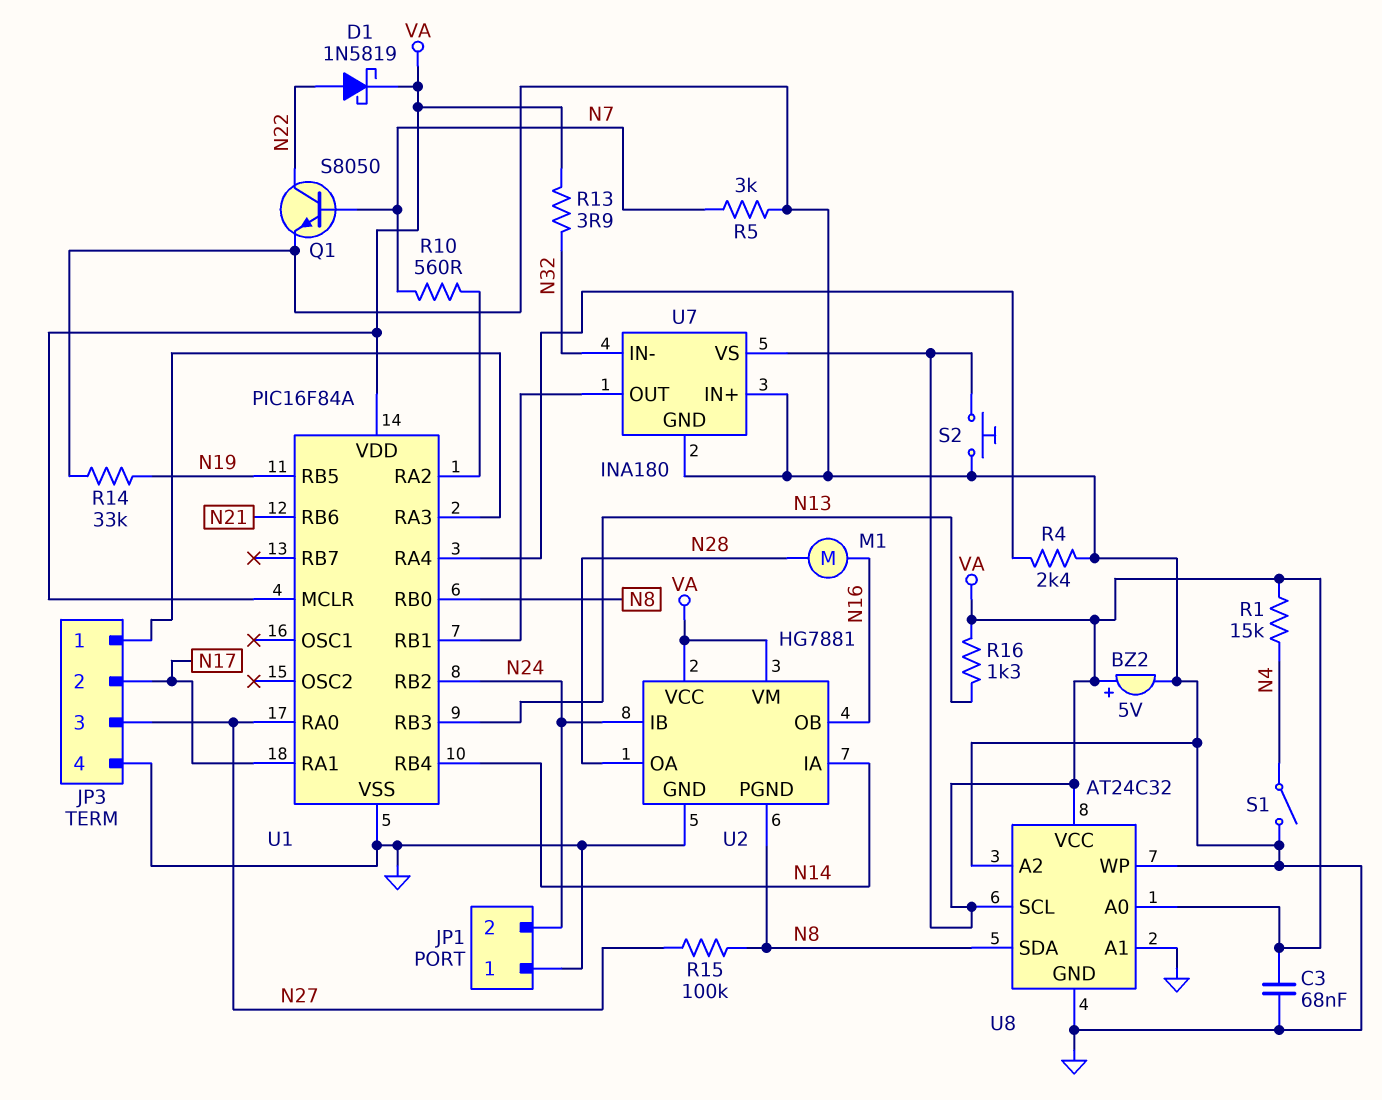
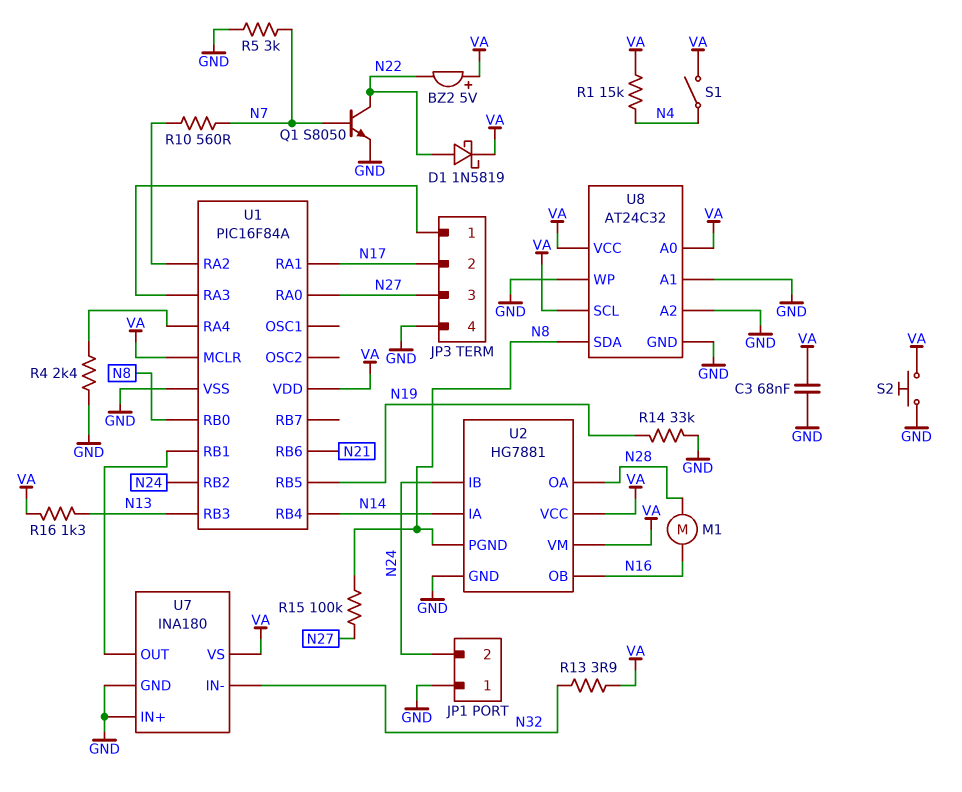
BZ2: buzzer 5V (plus VA, minus GND) -> buzzer 5V (plus VA, minus N22)
S1: switch (GND, N4) -> switch (N4, VA)

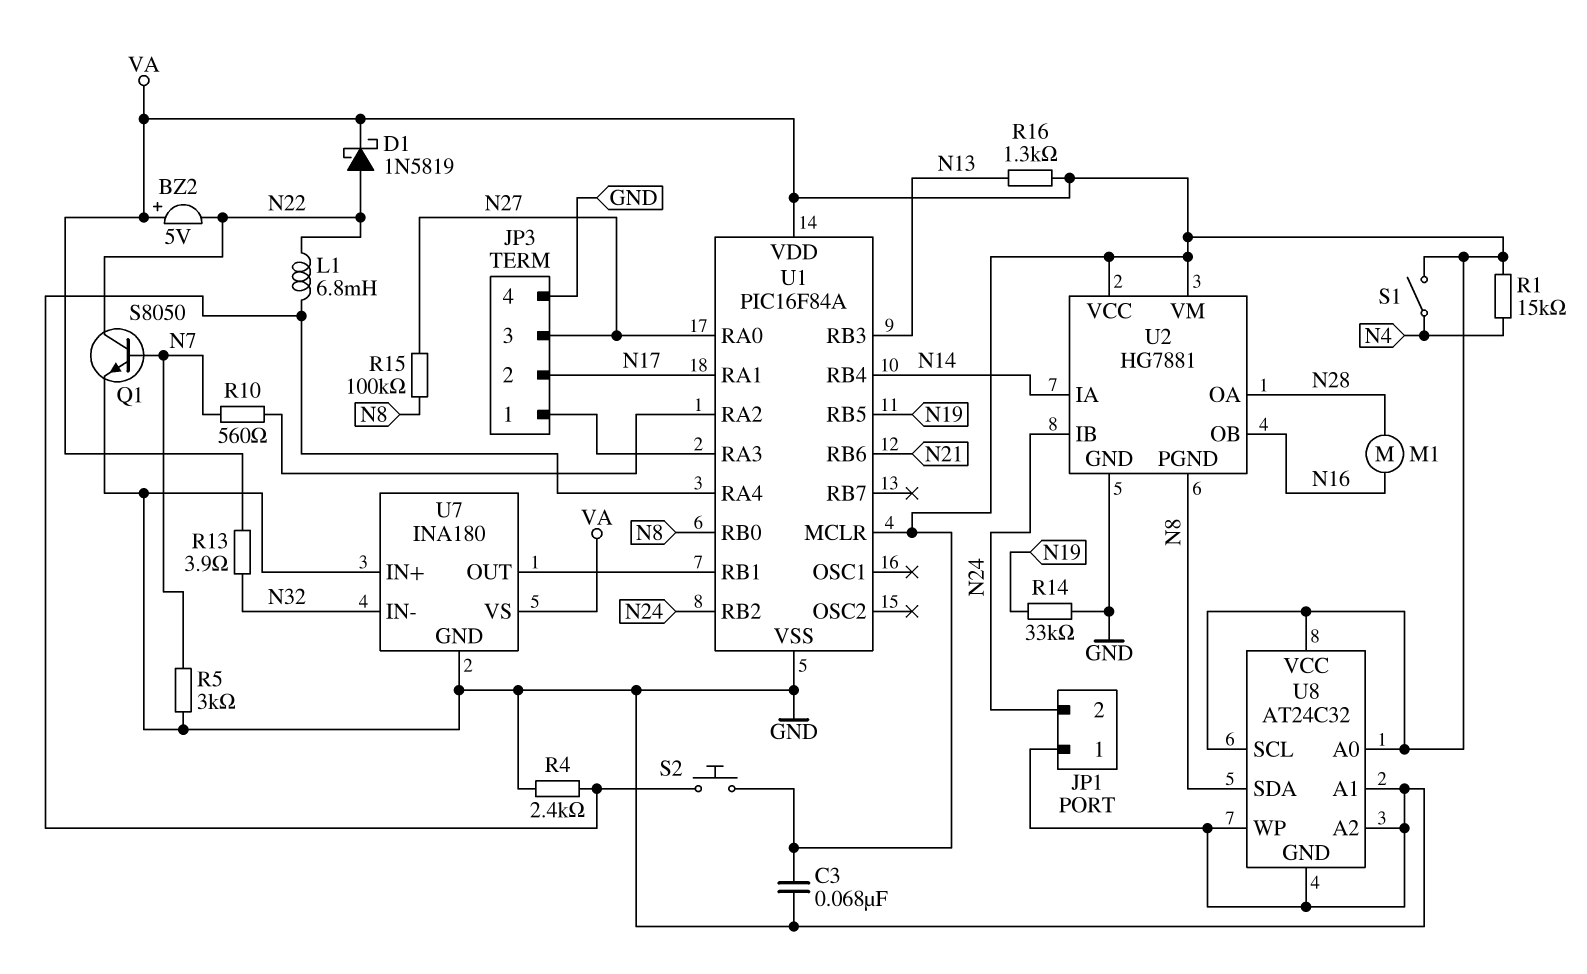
L1: none -> 6.8mH (N22, U1/RA4)
S2: button (GND, VA) -> button (U1/RA4, VA)

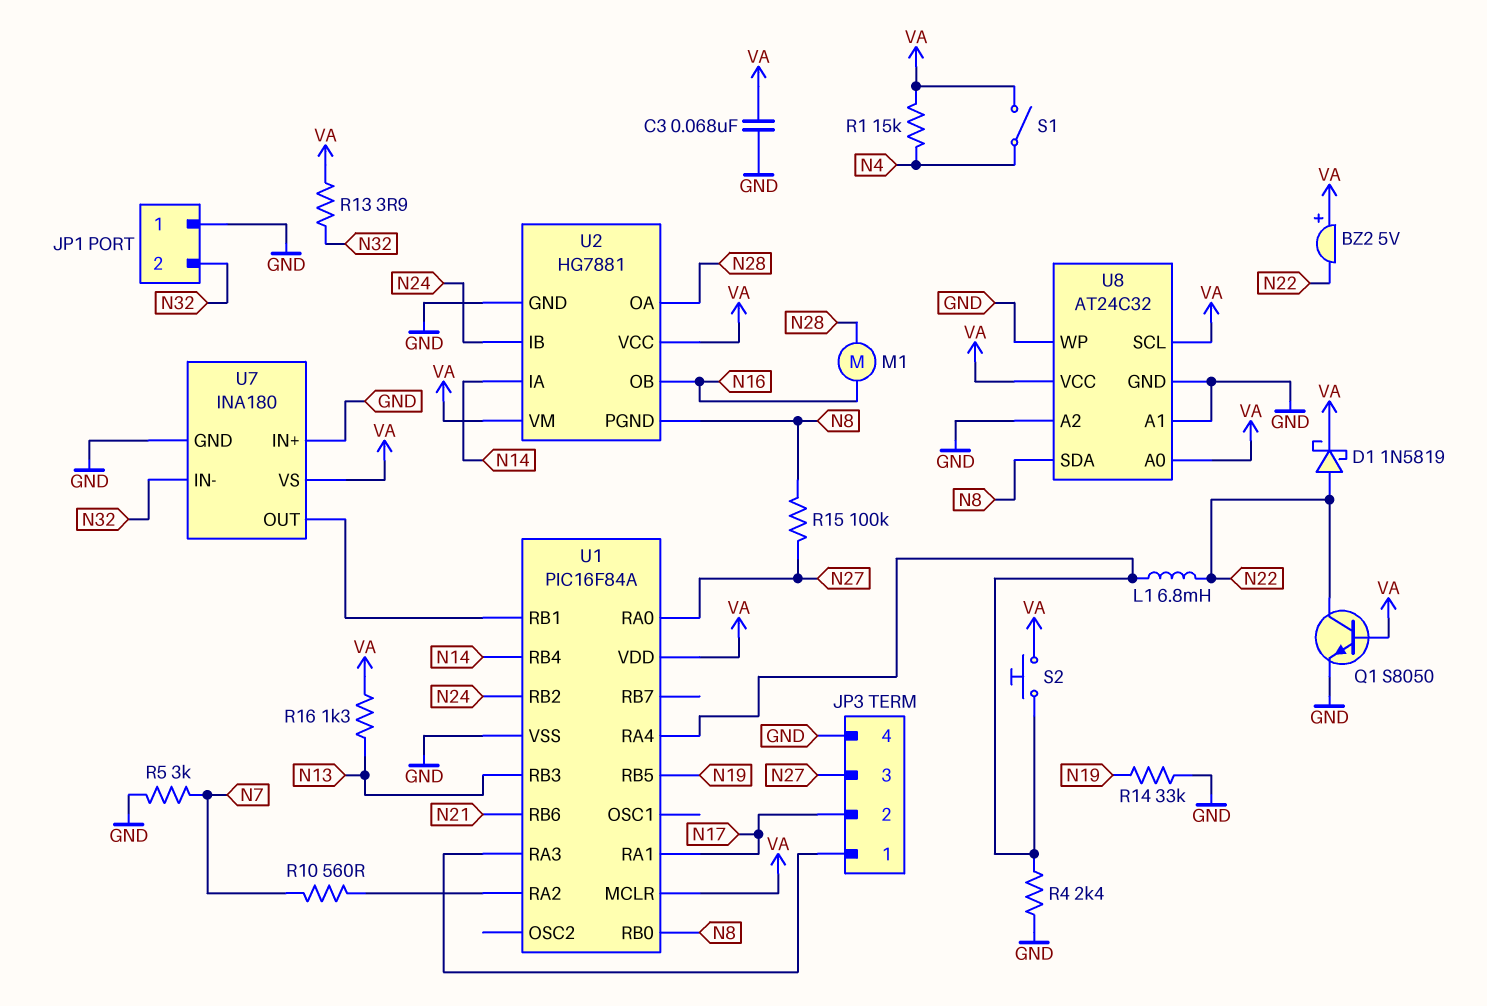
JP1 pin 2: N24 -> N32
Q1: NPN S8050 (B N7, C N22, E GND) -> NPN S8050 (B VA, C N22, E GND)

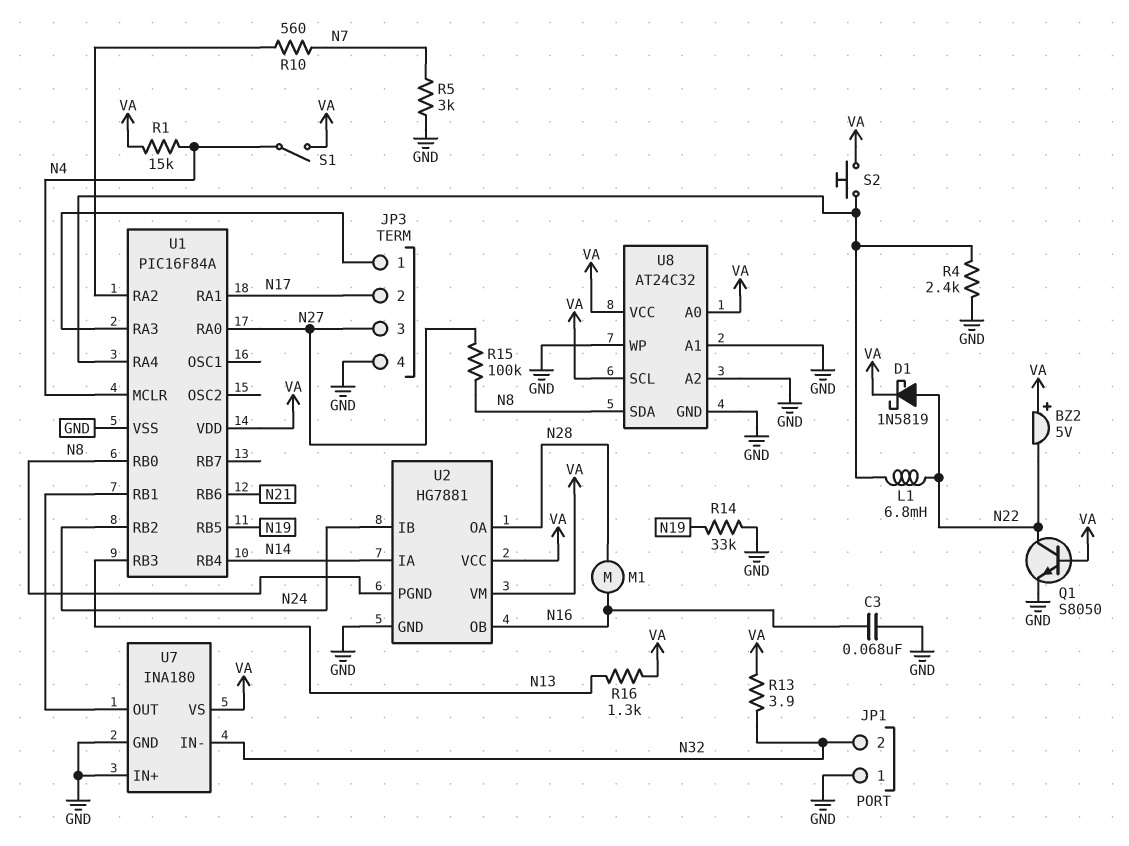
C3: 68nF (GND, VA) -> 68nF (GND, N16)
U1 pin MCLR: VA -> N4

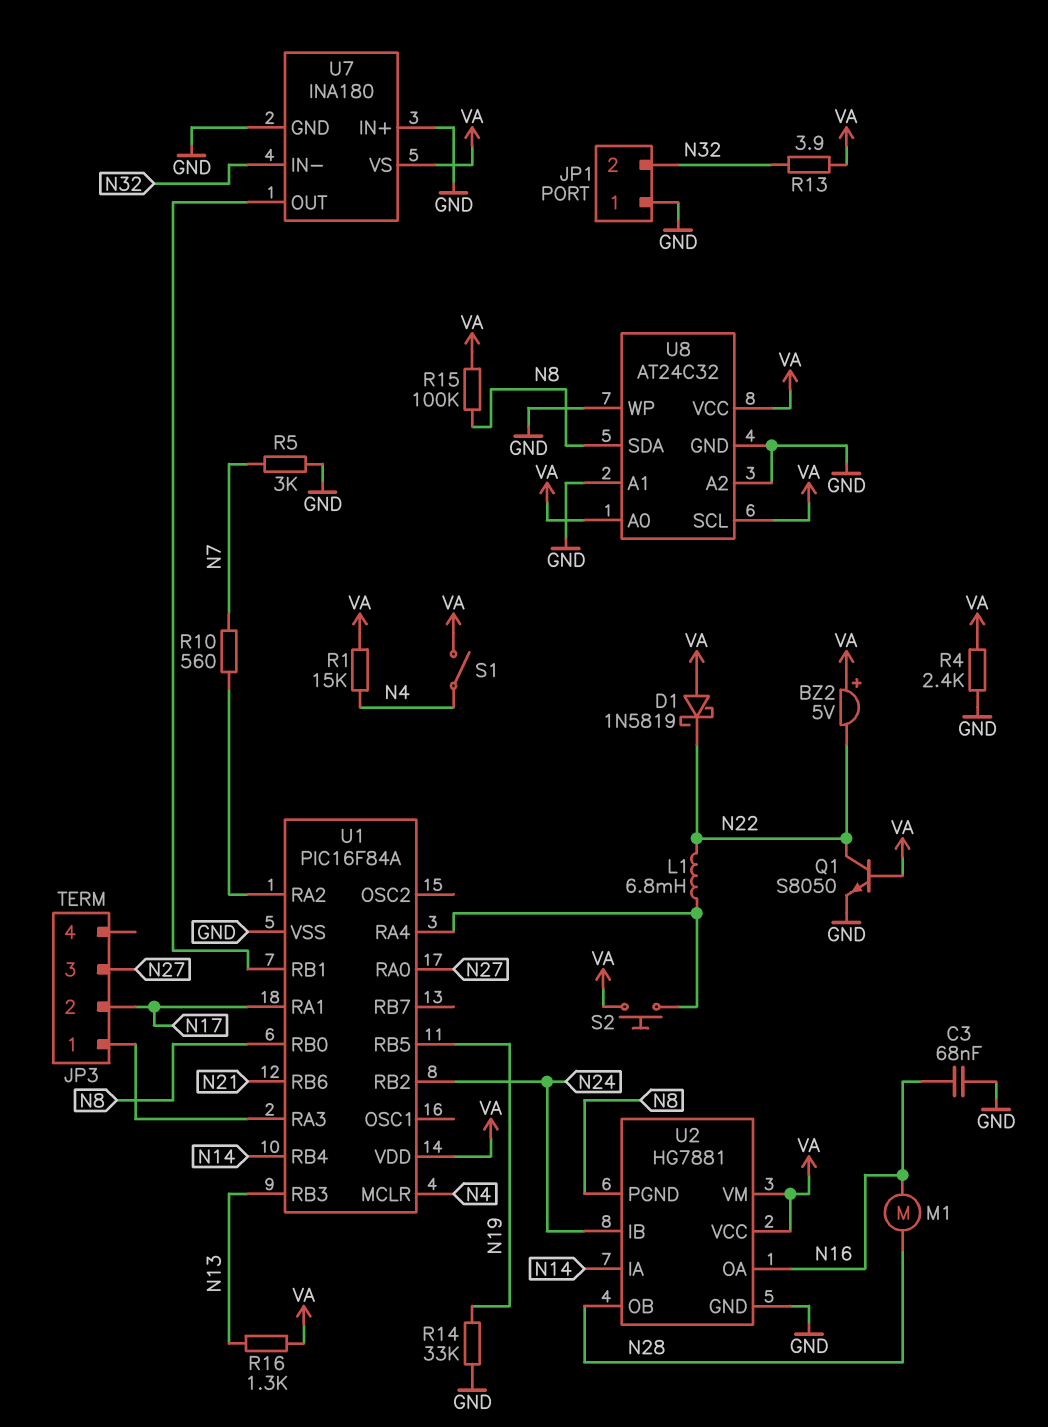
D1: schottky 1N5819 (A N22, K VA) -> schottky 1N5819 (A VA, K N22)
JP3 pin 4: GND -> none
R4: 2.4k (GND, U1/RA4) -> 2.4k (GND, VA)
R15: 100k (N8, N27) -> 100k (N8, VA)
U2 pin OA: N28 -> N16
U2 pin OB: N16 -> N28

